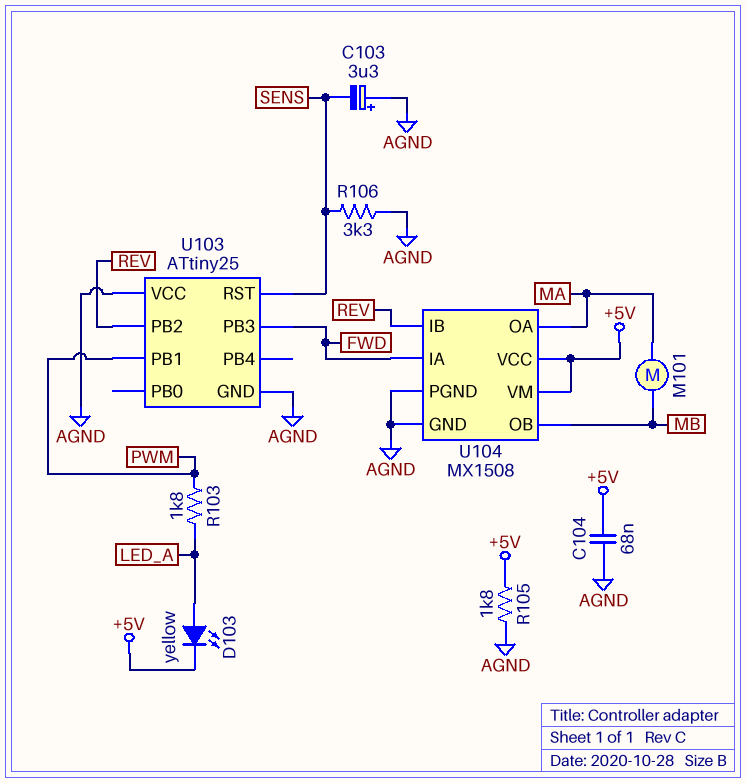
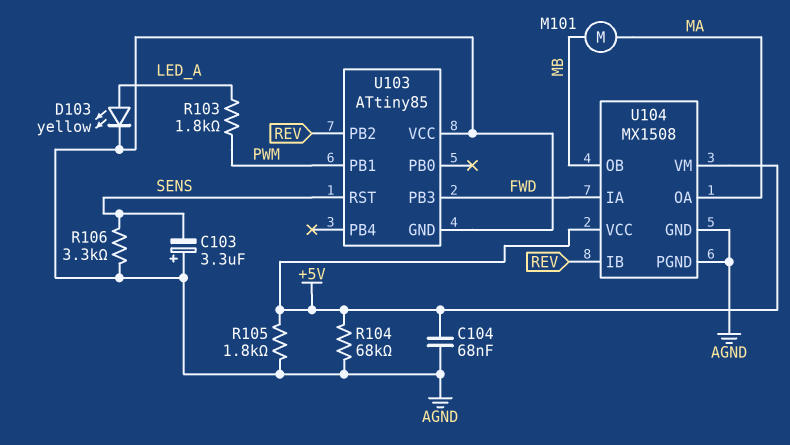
D103: LED yellow (A LED_A, K +5V) -> LED yellow (A LED_A, K AGND)
R104: none -> 68k (+5V, AGND)
U103: ATtiny25 -> ATtiny85

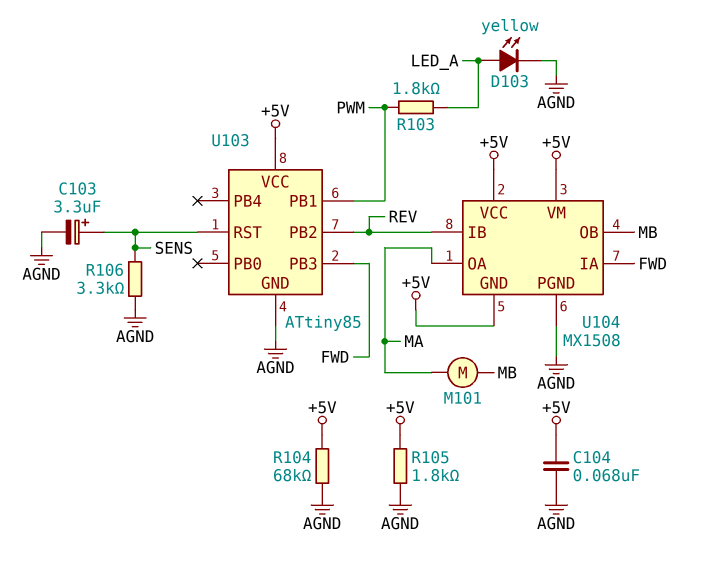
C103: 3.3uF (plus AGND, minus SENS) -> 3.3uF (plus SENS, minus AGND)
U103 pin VCC: AGND -> +5V
U104 pin GND: AGND -> +5V

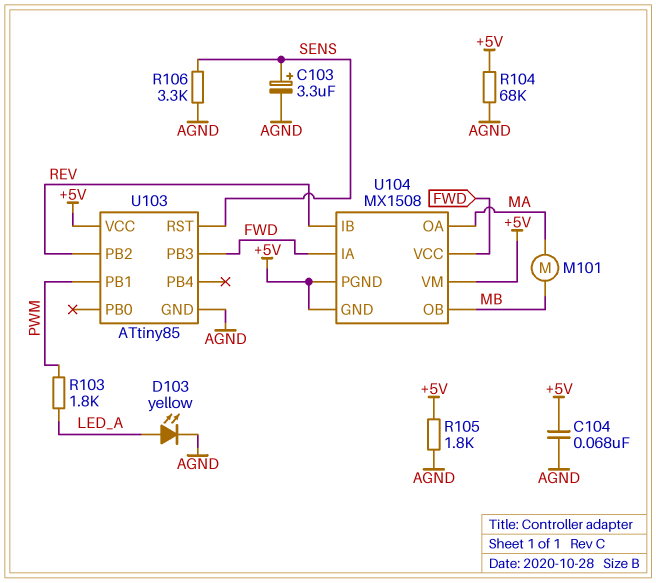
U104 pin PGND: AGND -> +5V
U104 pin VCC: +5V -> FWD

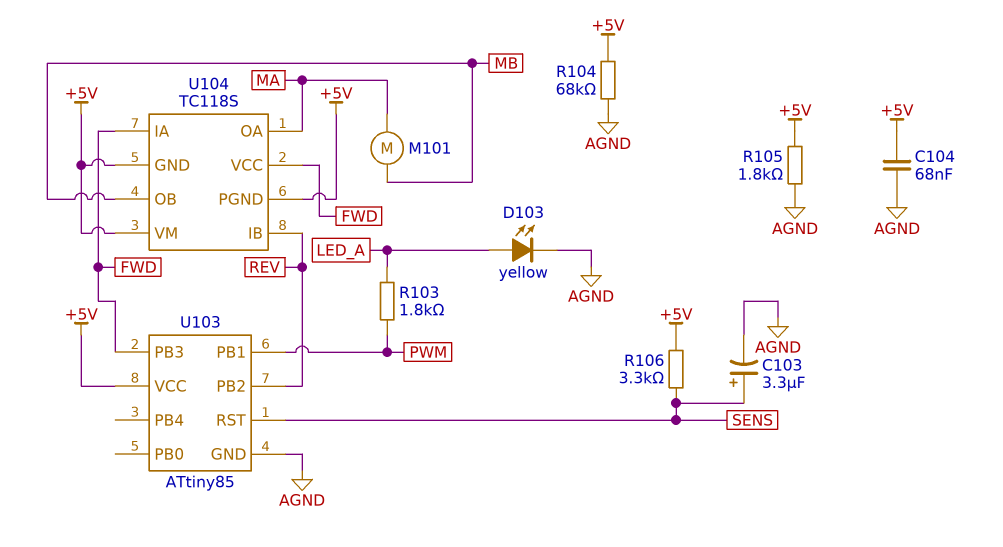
R106: 3.3k (AGND, SENS) -> 3.3k (+5V, SENS)
U104: MX1508 -> TC118S

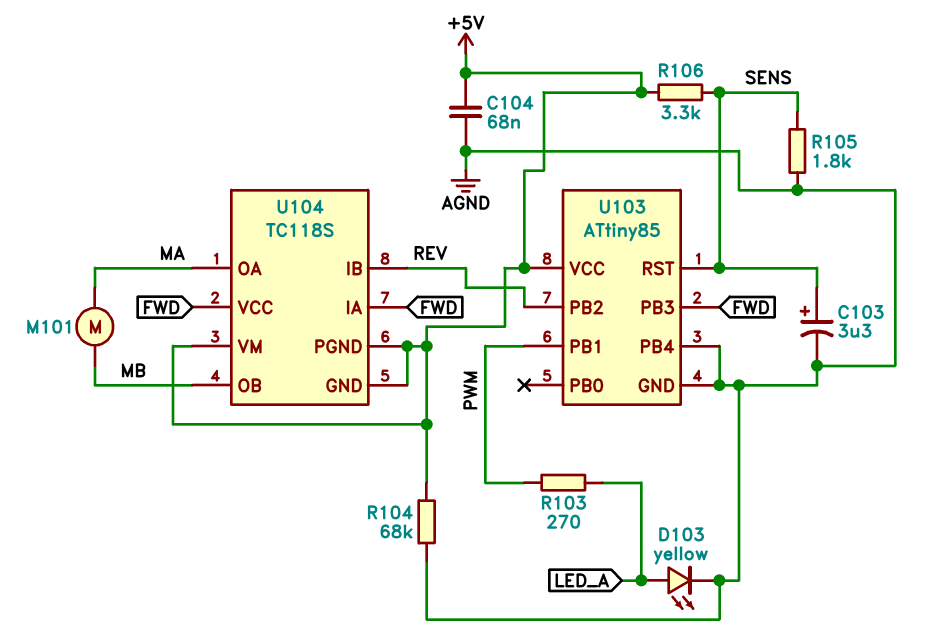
R103: 1.8k (LED_A, PWM) -> 270 (LED_A, PWM)
R105: 1.8k (+5V, AGND) -> 1.8k (AGND, SENS)
U103 pin PB4: none -> AGND

